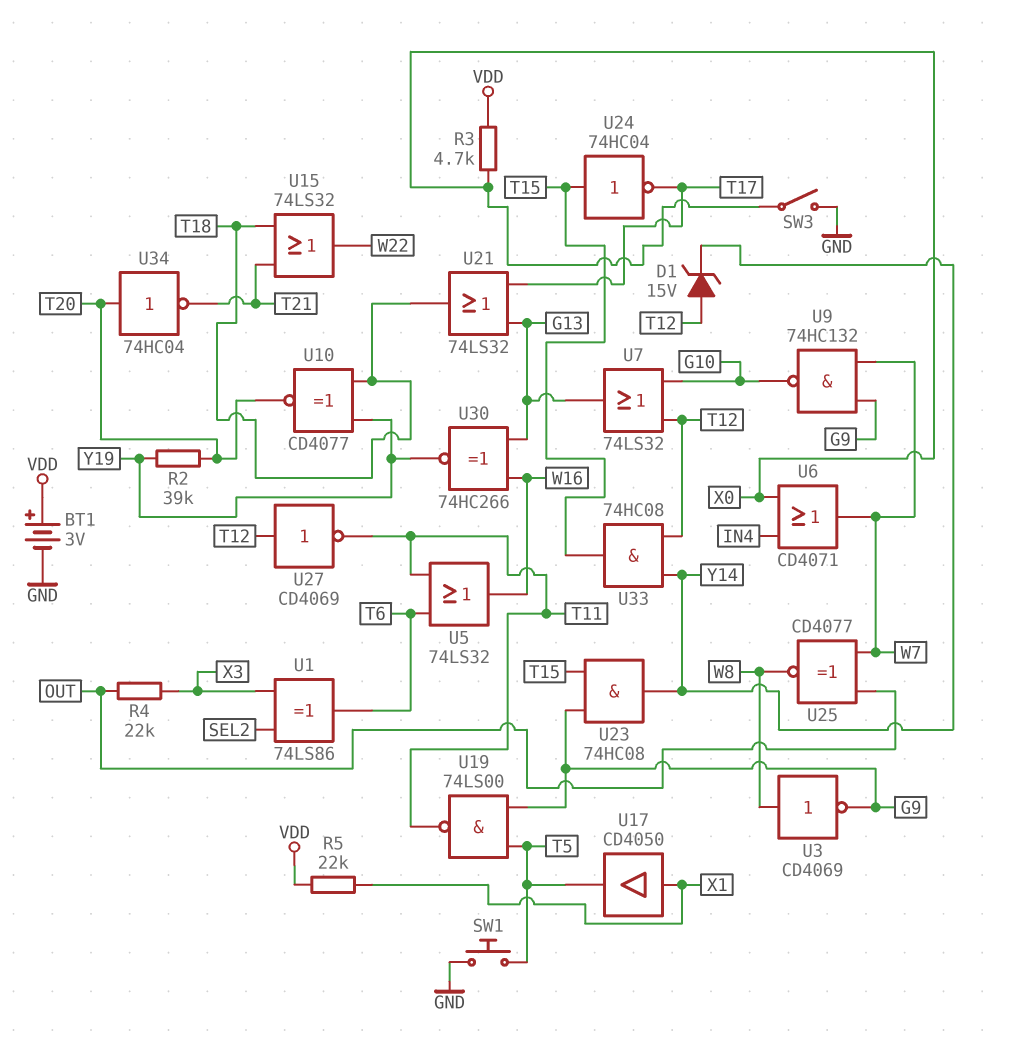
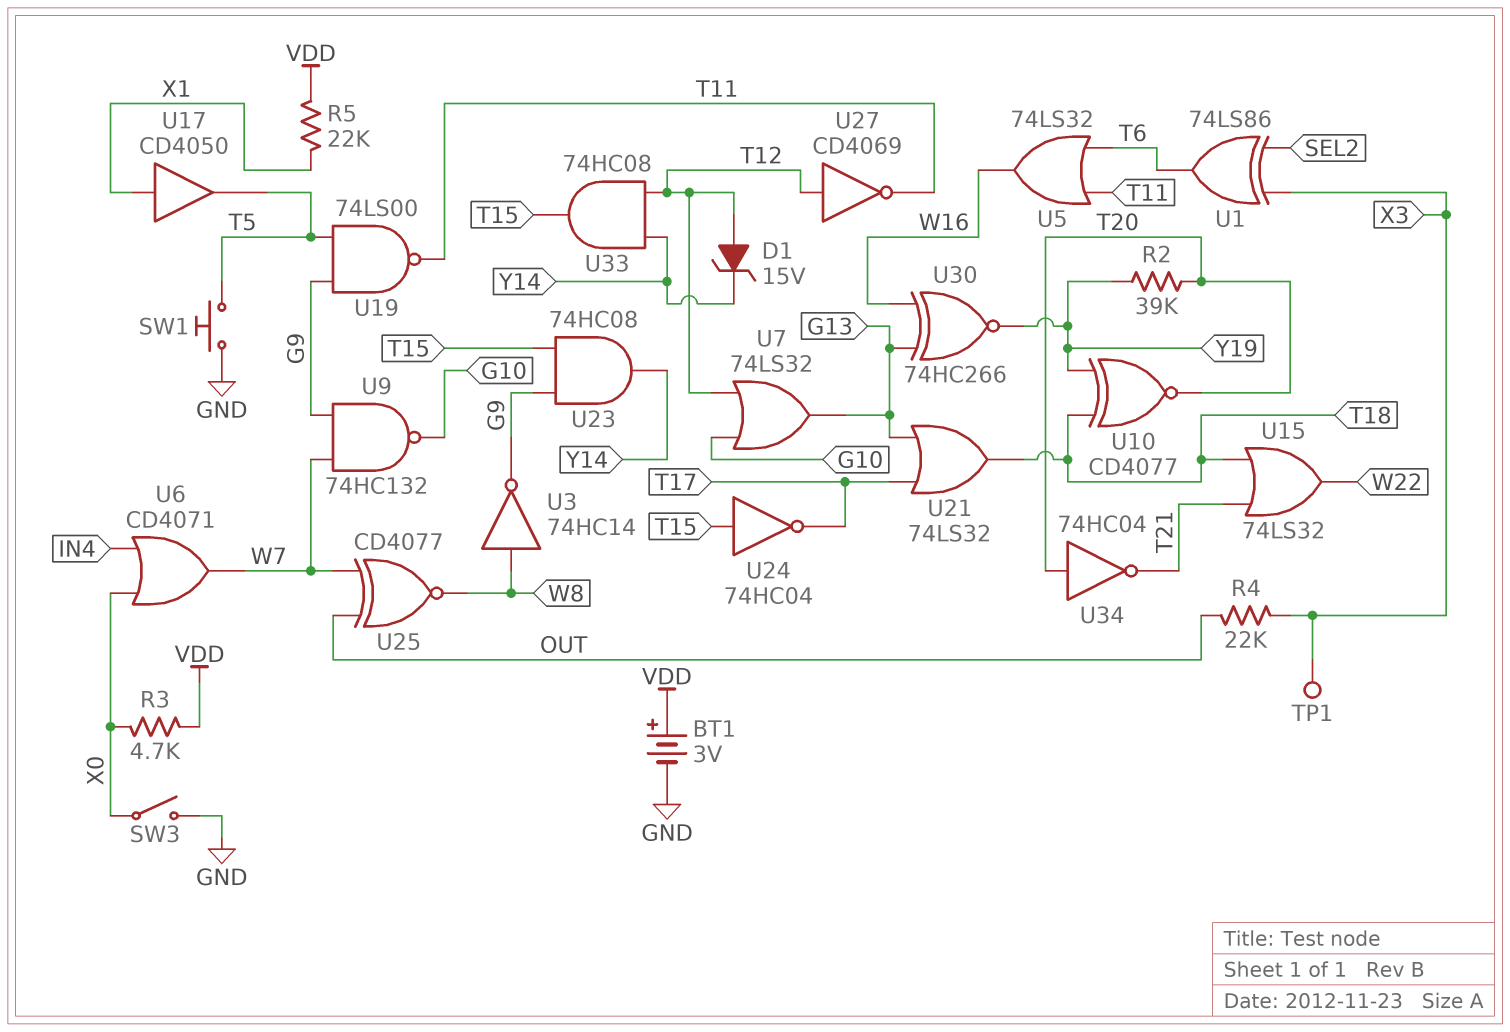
TP1: none -> test point (X3)
U3: NOT CD4069 (in W8, out G9) -> NOT 74HC14 (in W8, out G9)

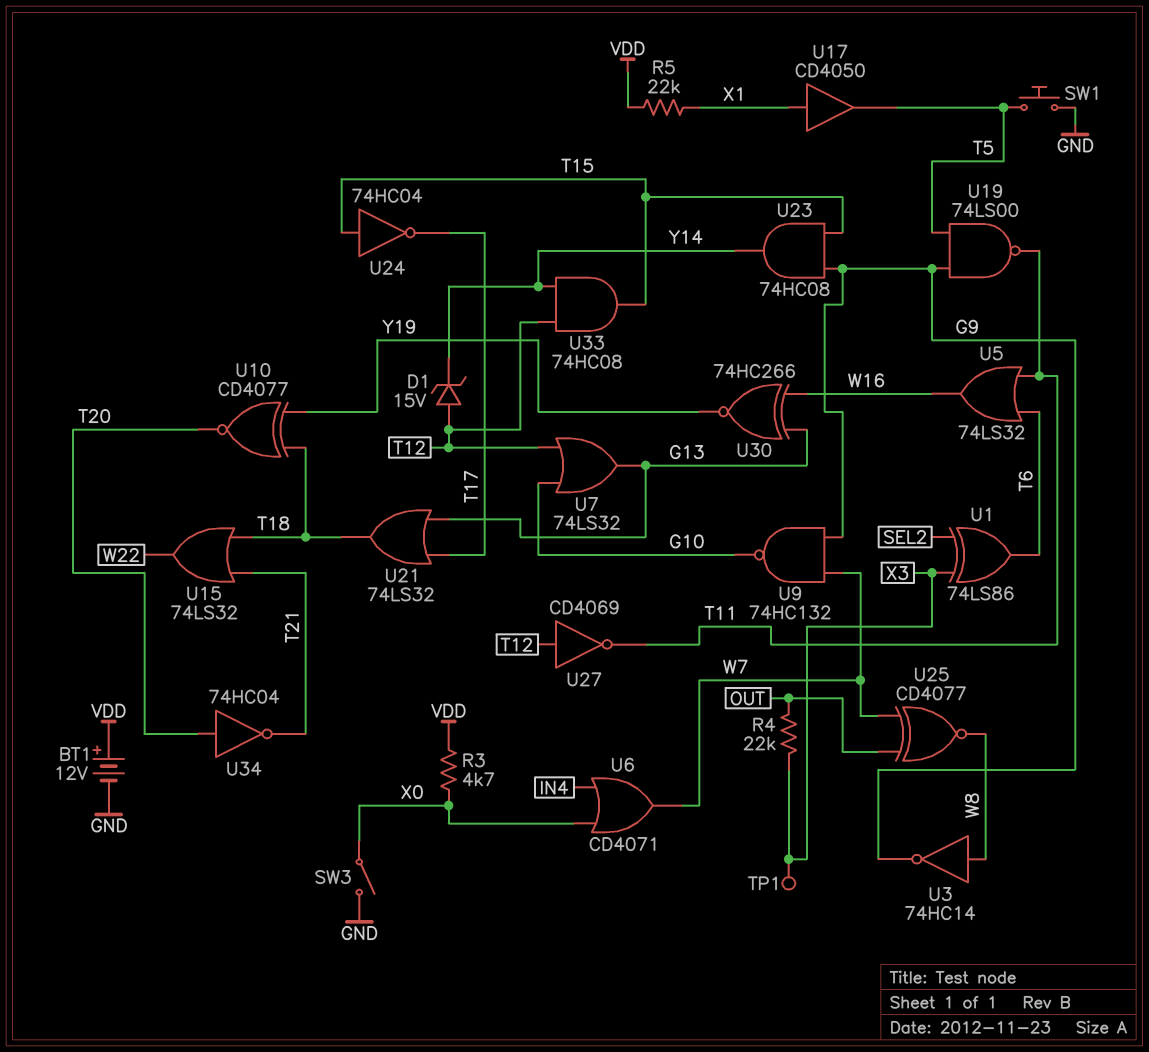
BT1: 3V (plus VDD, minus GND) -> 12V (plus VDD, minus GND)
R2: 39k (T20, Y19) -> none

